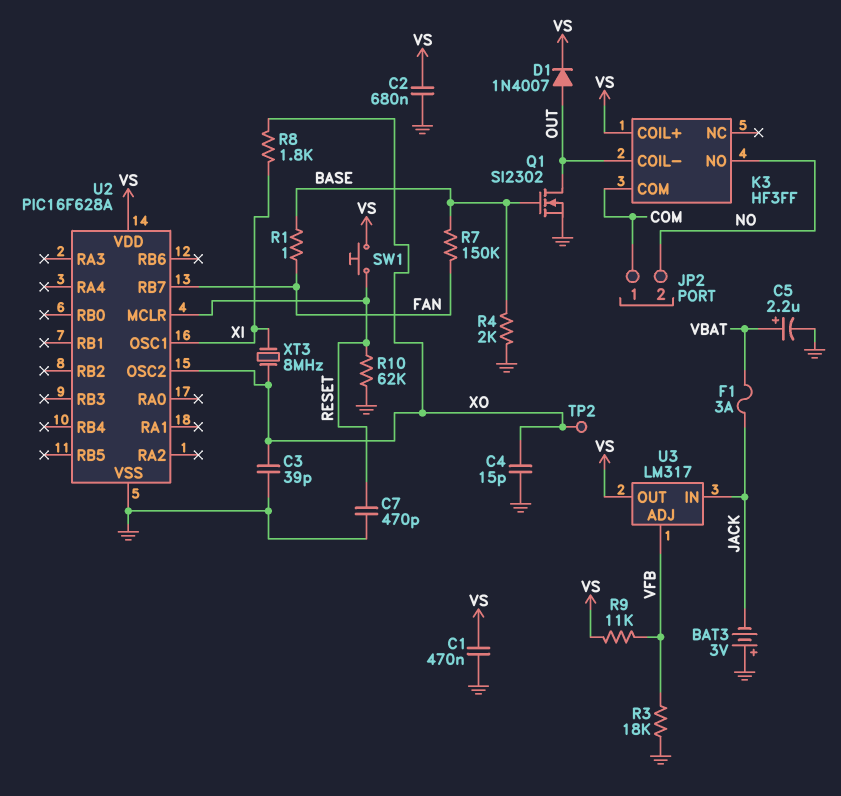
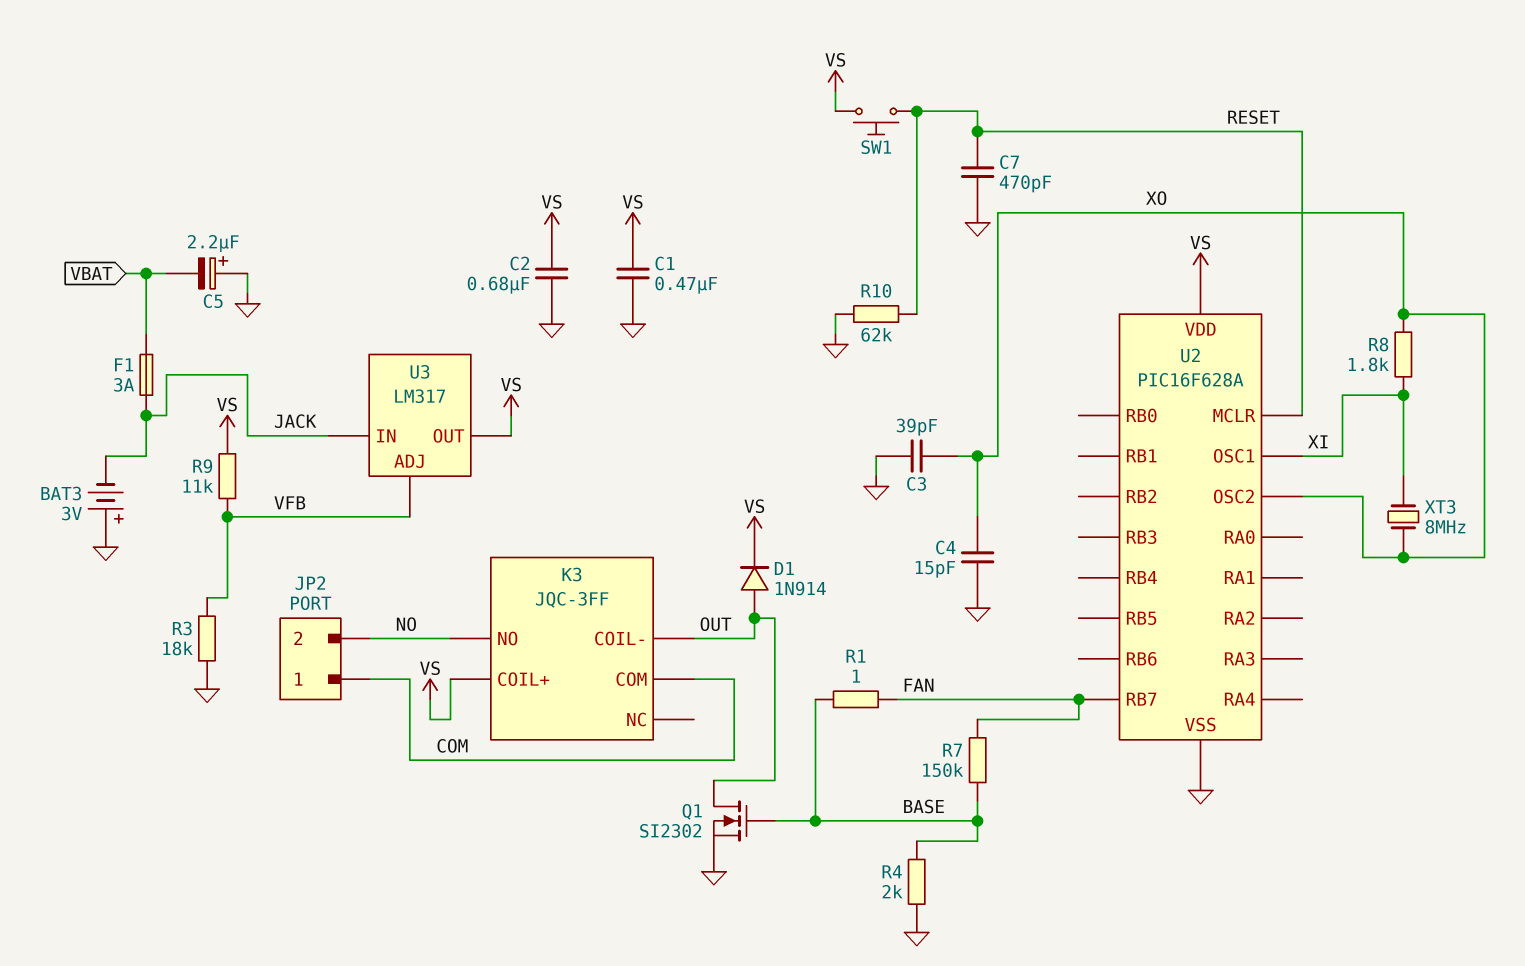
C5: 2.2uF (plus VBAT, minus GND) -> 2.2uF (plus GND, minus VBAT)
D1: diode 1N4007 (A OUT, K VS) -> diode 1N914 (A OUT, K VS)
K3: HF3FF -> JQC-3FF
TP2: test point (XO) -> none

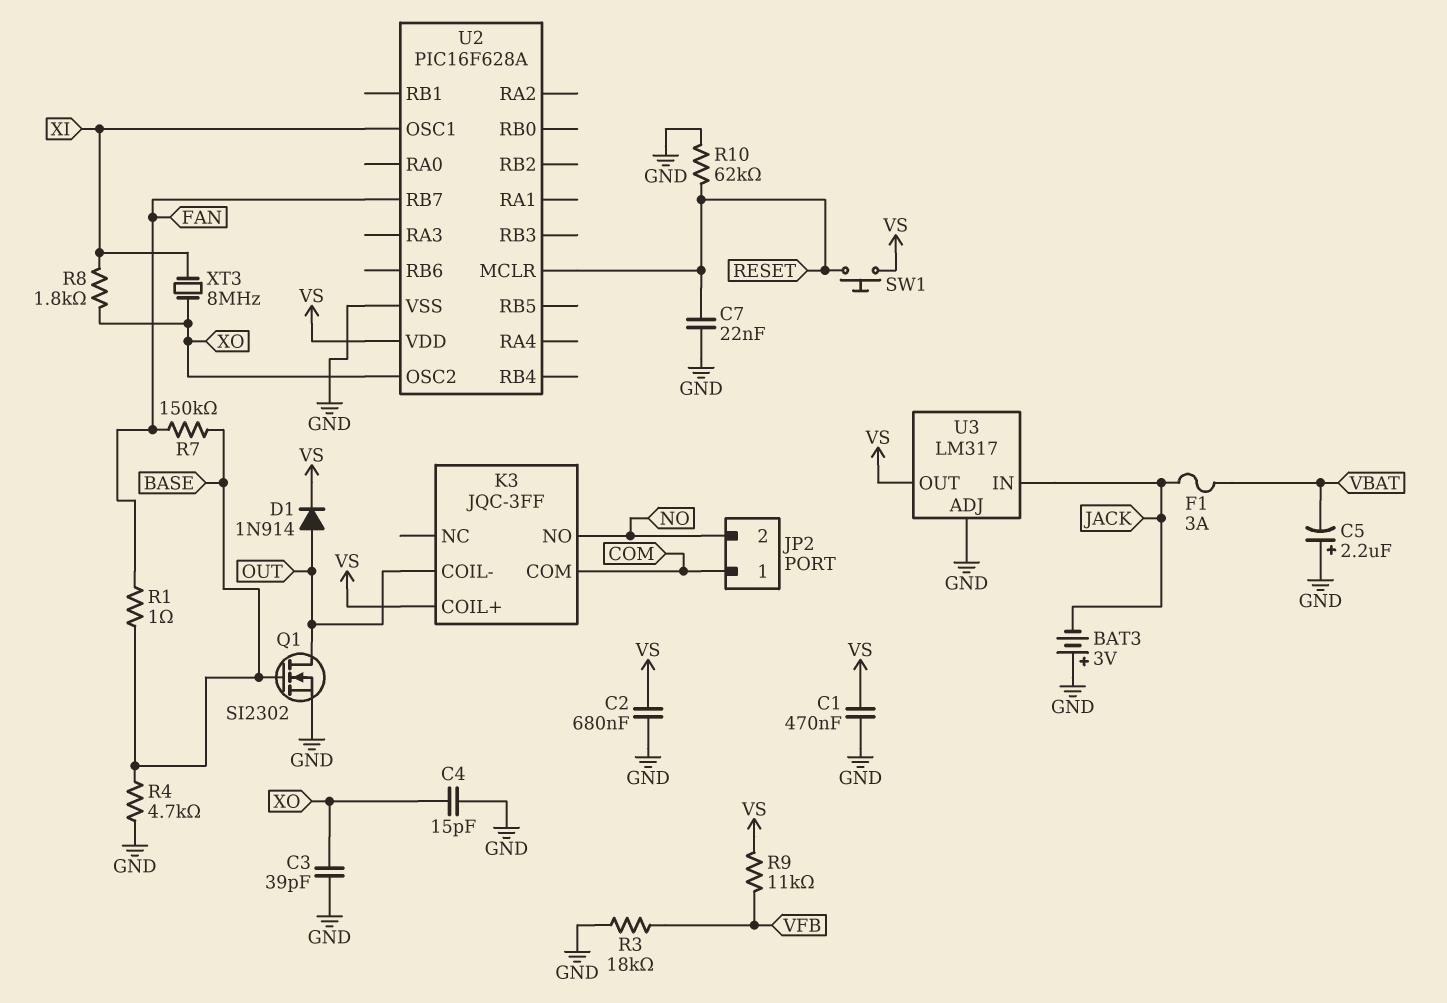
C7: 470pF (GND, RESET) -> 22nF (GND, RESET)
R4: 2k (BASE, GND) -> 4.7k (BASE, GND)
U3 pin ADJ: VFB -> GND

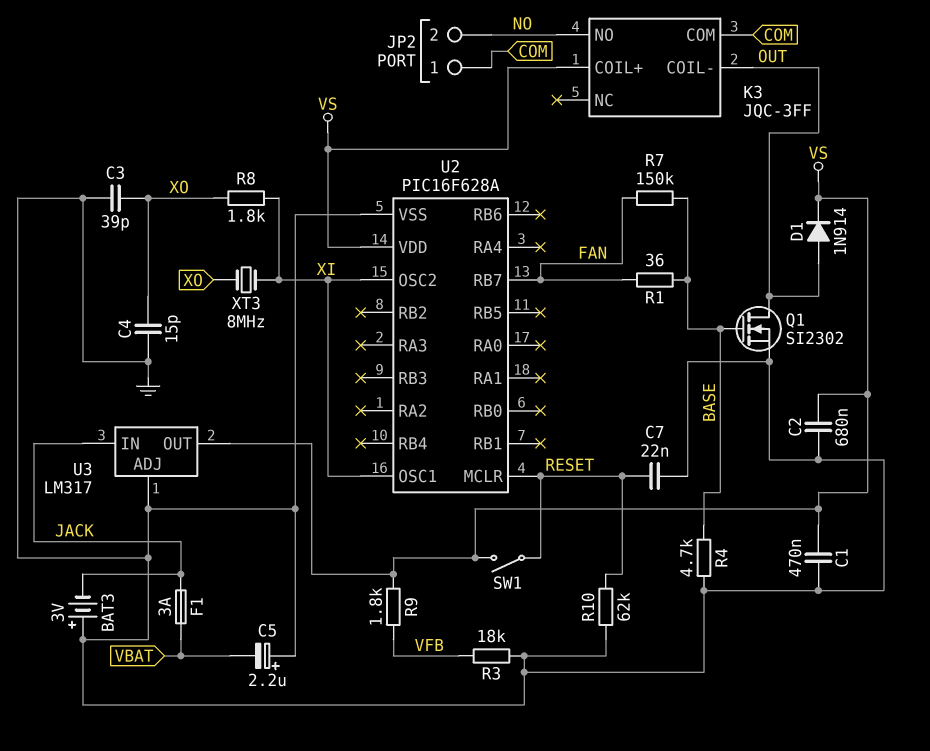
R1: 1 (BASE, FAN) -> 36 (BASE, FAN)
R9: 11k (VFB, VS) -> 1.8k (VFB, VS)
SW1: button (RESET, VS) -> switch (RESET, VS)
U2 pin OSC2: XO -> XI

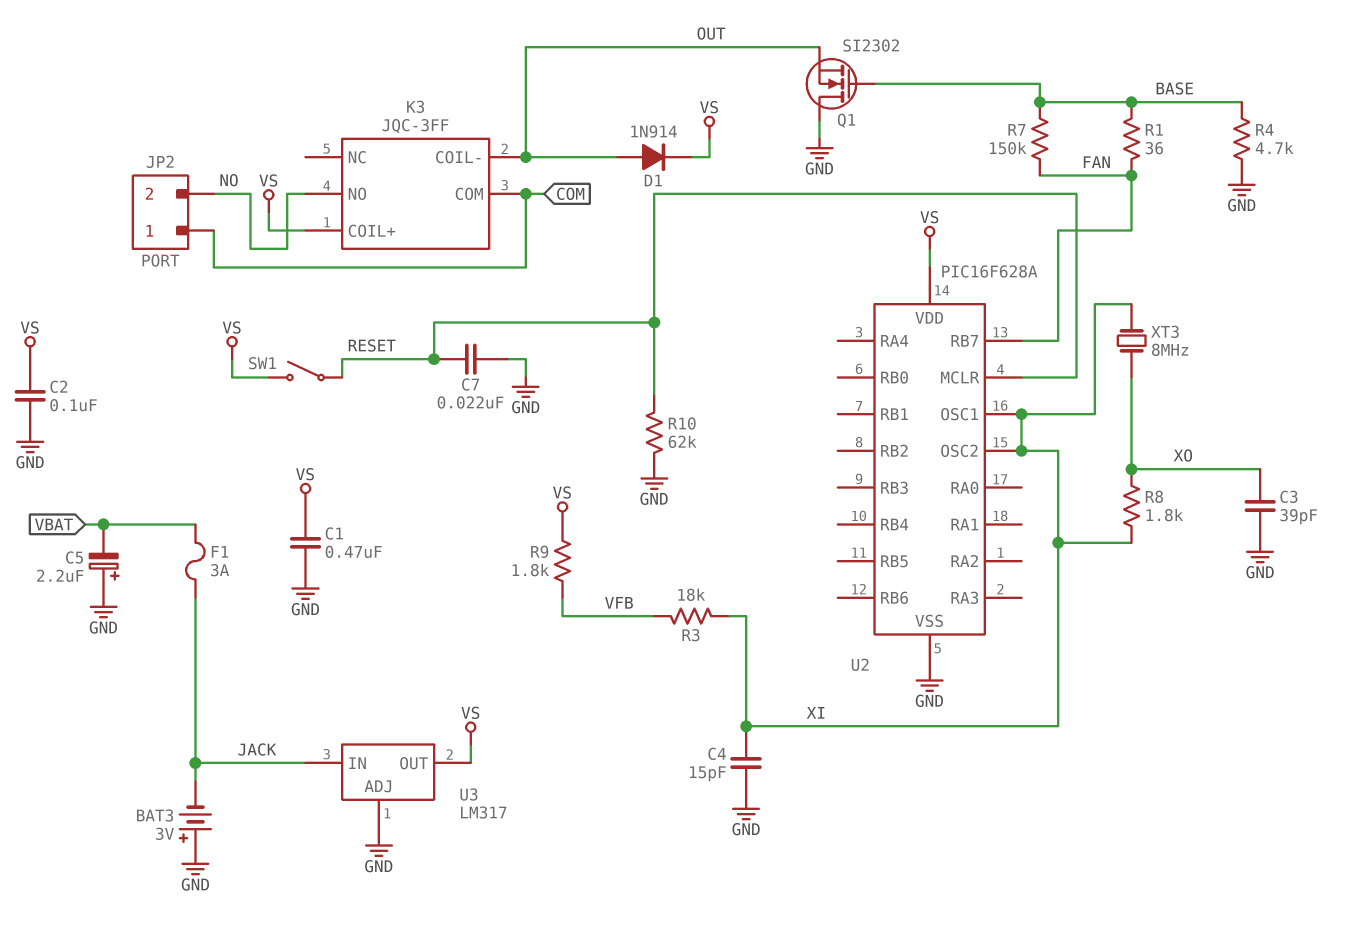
C2: 680nF (GND, VS) -> 100nF (GND, VS)
C4: 15pF (GND, XO) -> 15pF (GND, XI)
Q1: NMOS SI2302 (G BASE, D OUT, S GND) -> NMOS SI2302 (G BASE, D GND, S OUT)
R3: 18k (GND, VFB) -> 18k (VFB, XI)

